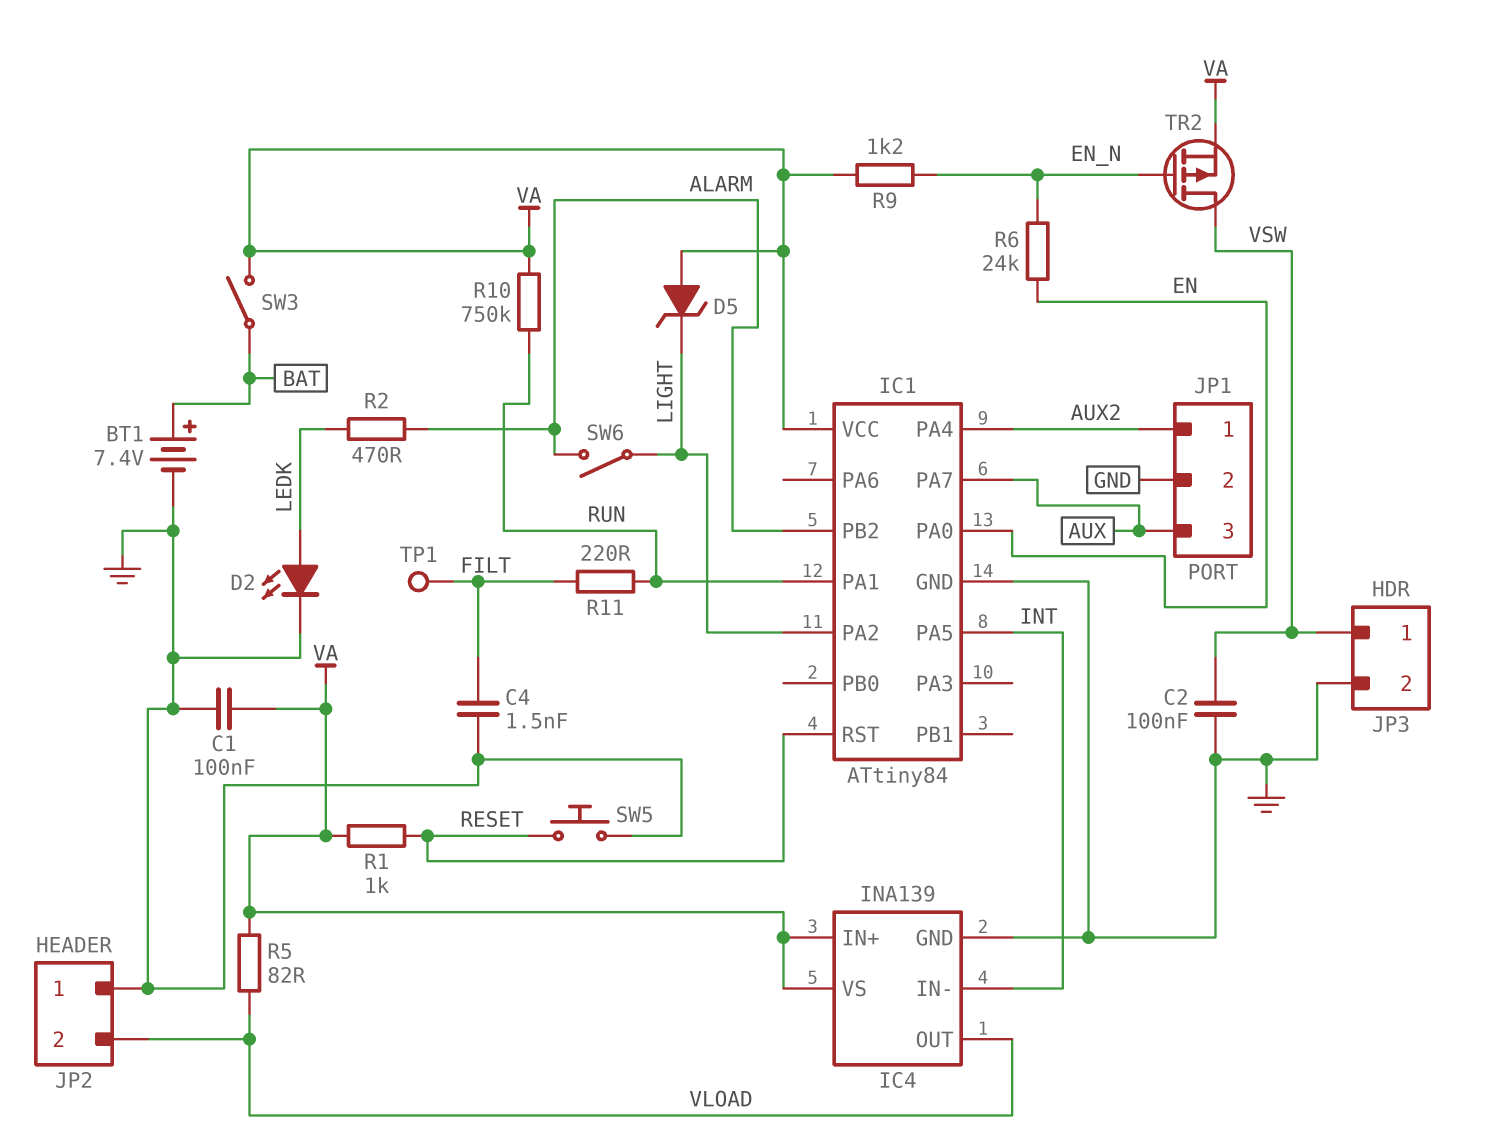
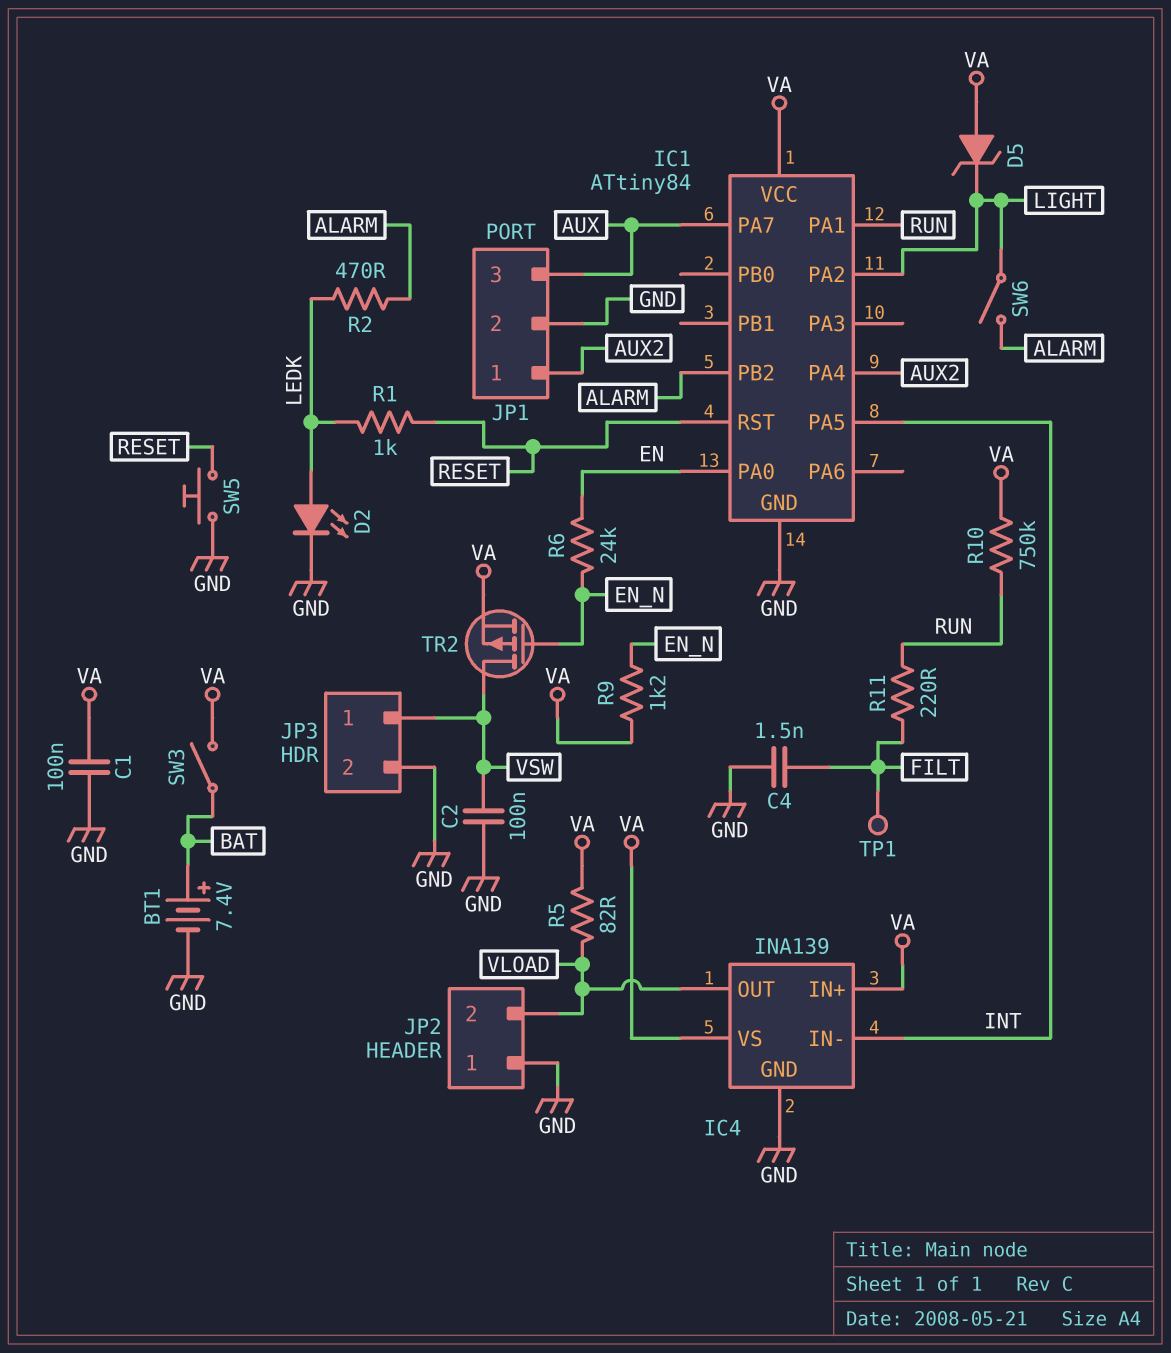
R1: 1k (RESET, VA) -> 1k (LEDK, RESET)

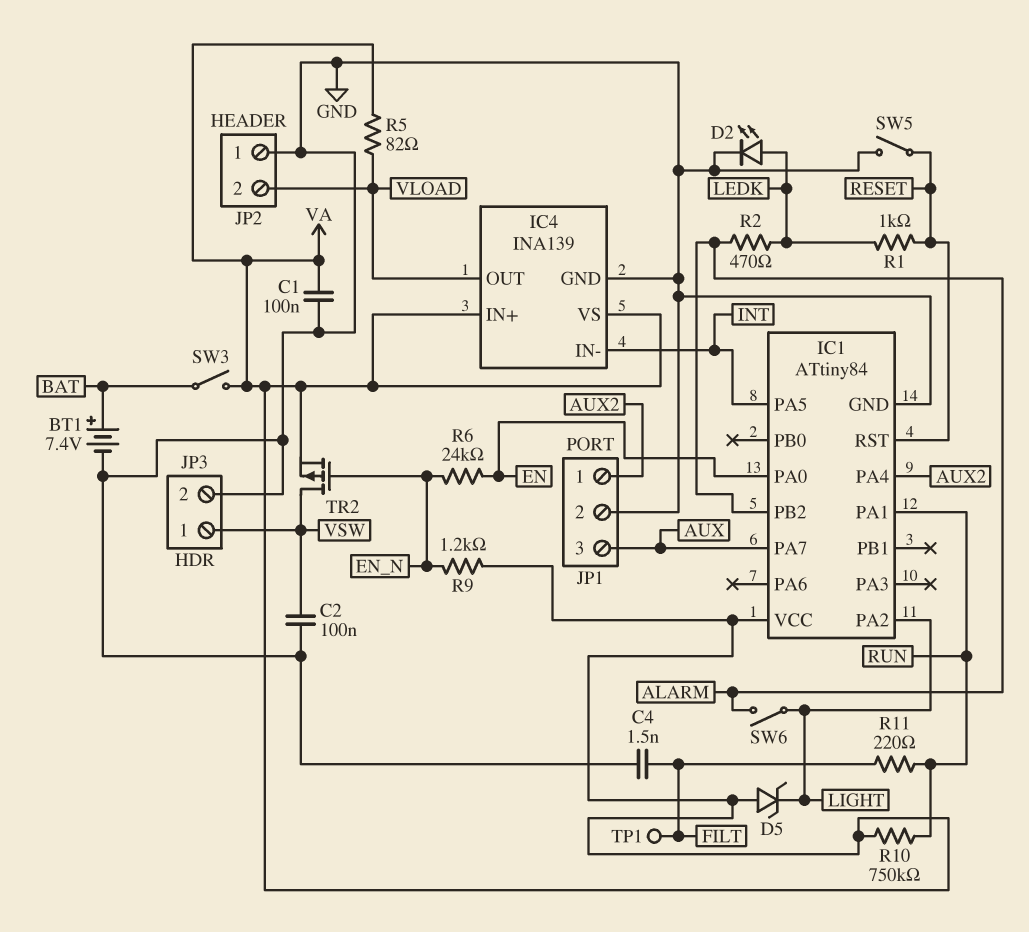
SW5: button (GND, RESET) -> switch (GND, RESET)

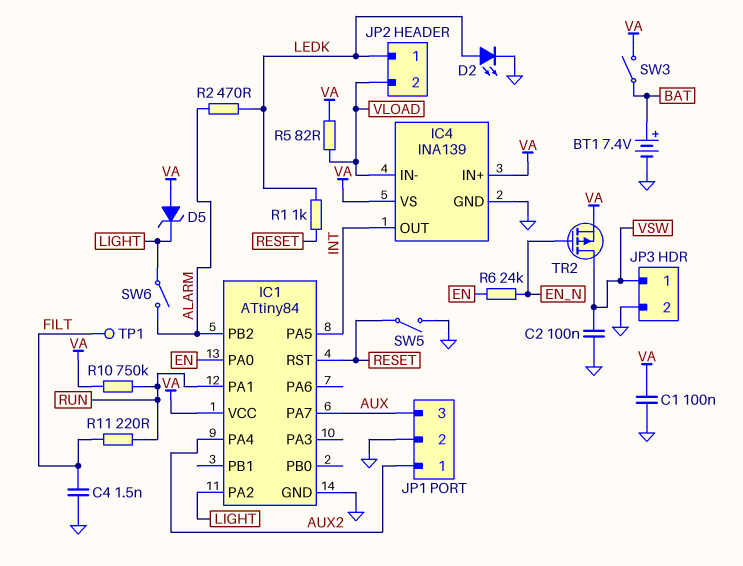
IC4 pin IN-: INT -> VLOAD
IC4 pin OUT: VLOAD -> INT
JP2 pin 1: GND -> LEDK
R9: 1.2k (EN_N, VA) -> none

